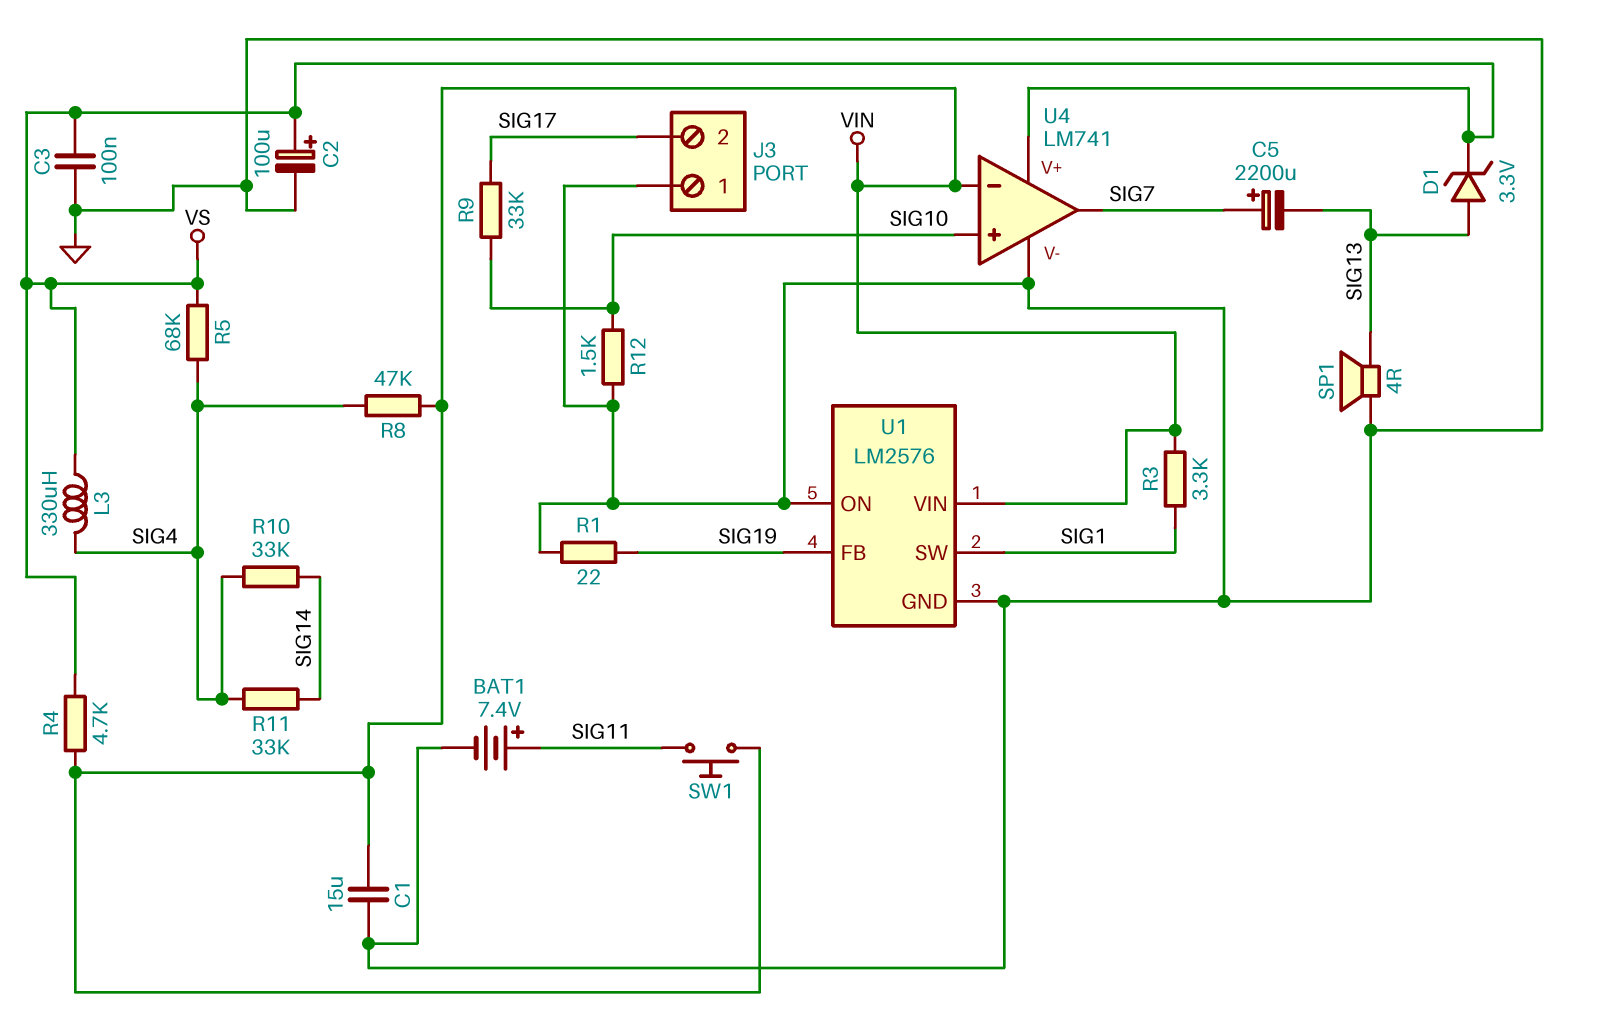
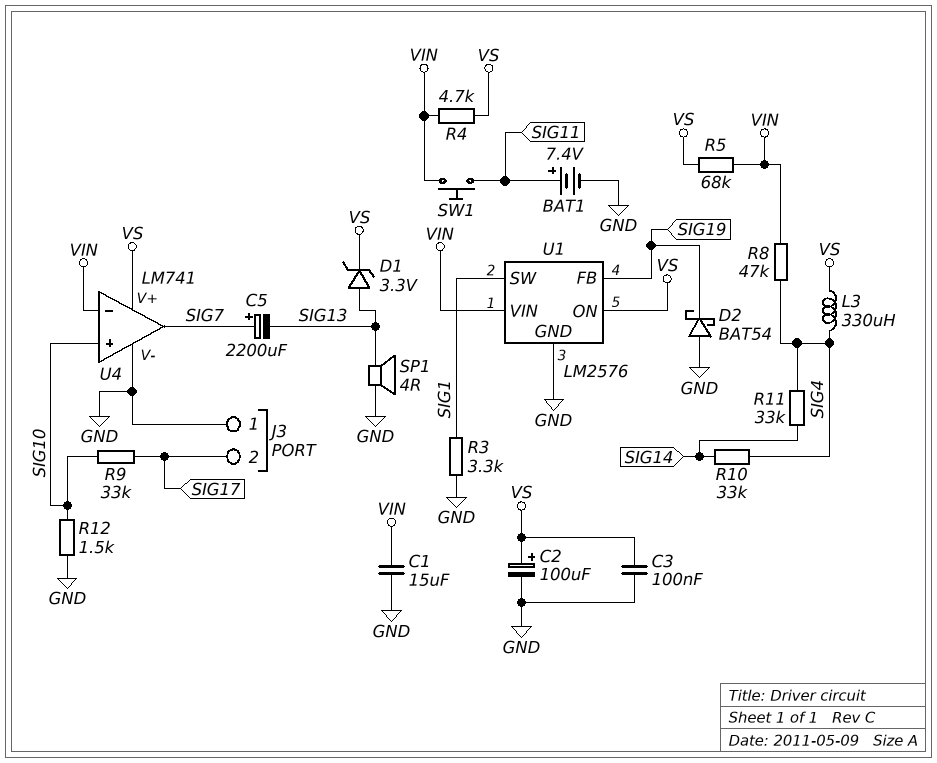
D2: none -> schottky BAT54 (A GND, K SIG19)
R1: 22 (GND, SIG19) -> none
R3: 3.3k (SIG1, VIN) -> 3.3k (GND, SIG1)
R5: 68k (SIG4, VS) -> 68k (VIN, VS)
U1 pin ON: GND -> VS

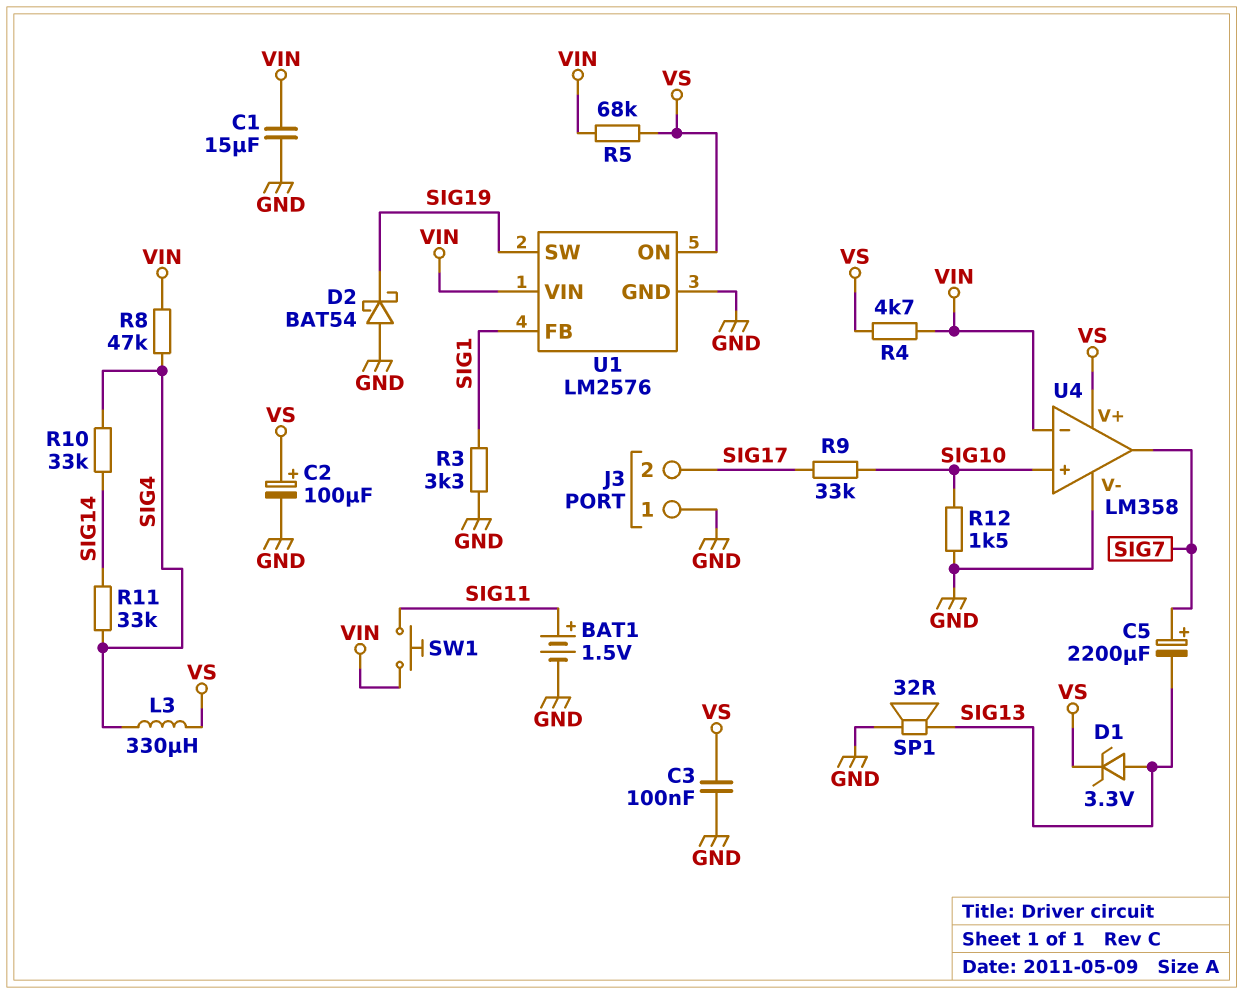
BAT1: 7.4V (plus SIG11, minus GND) -> 1.5V (plus SIG11, minus GND)
SP1: speaker 4R (GND, SIG13) -> speaker 32R (GND, SIG13)
U1 pin FB: SIG19 -> SIG1
U1 pin SW: SIG1 -> SIG19
U4: LM741 -> LM358

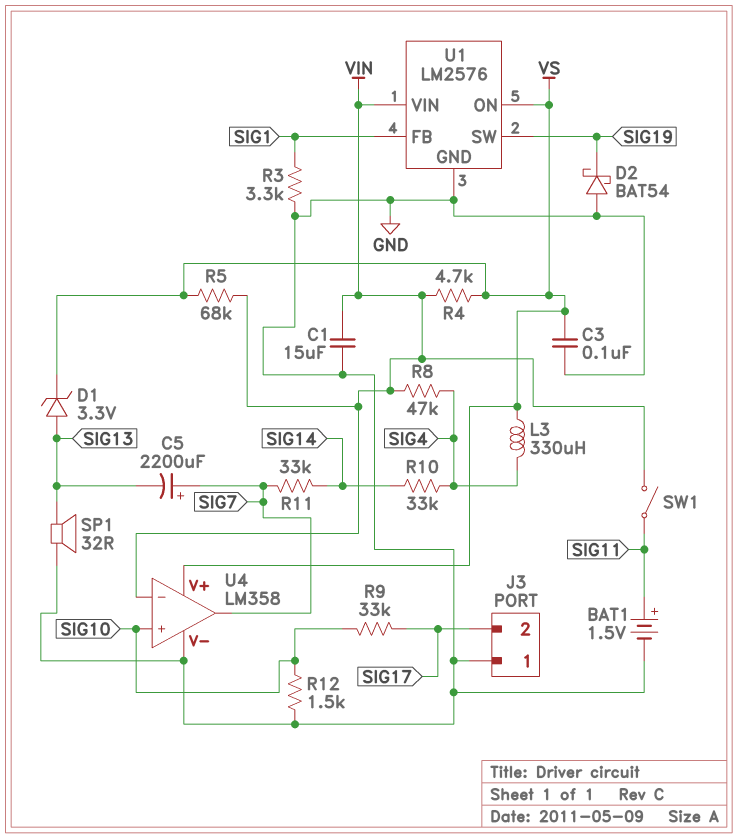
C2: 100uF (plus VS, minus GND) -> none
R11: 33k (SIG4, SIG14) -> 33k (SIG7, SIG14)
SW1: button (SIG11, VIN) -> switch (SIG11, VIN)

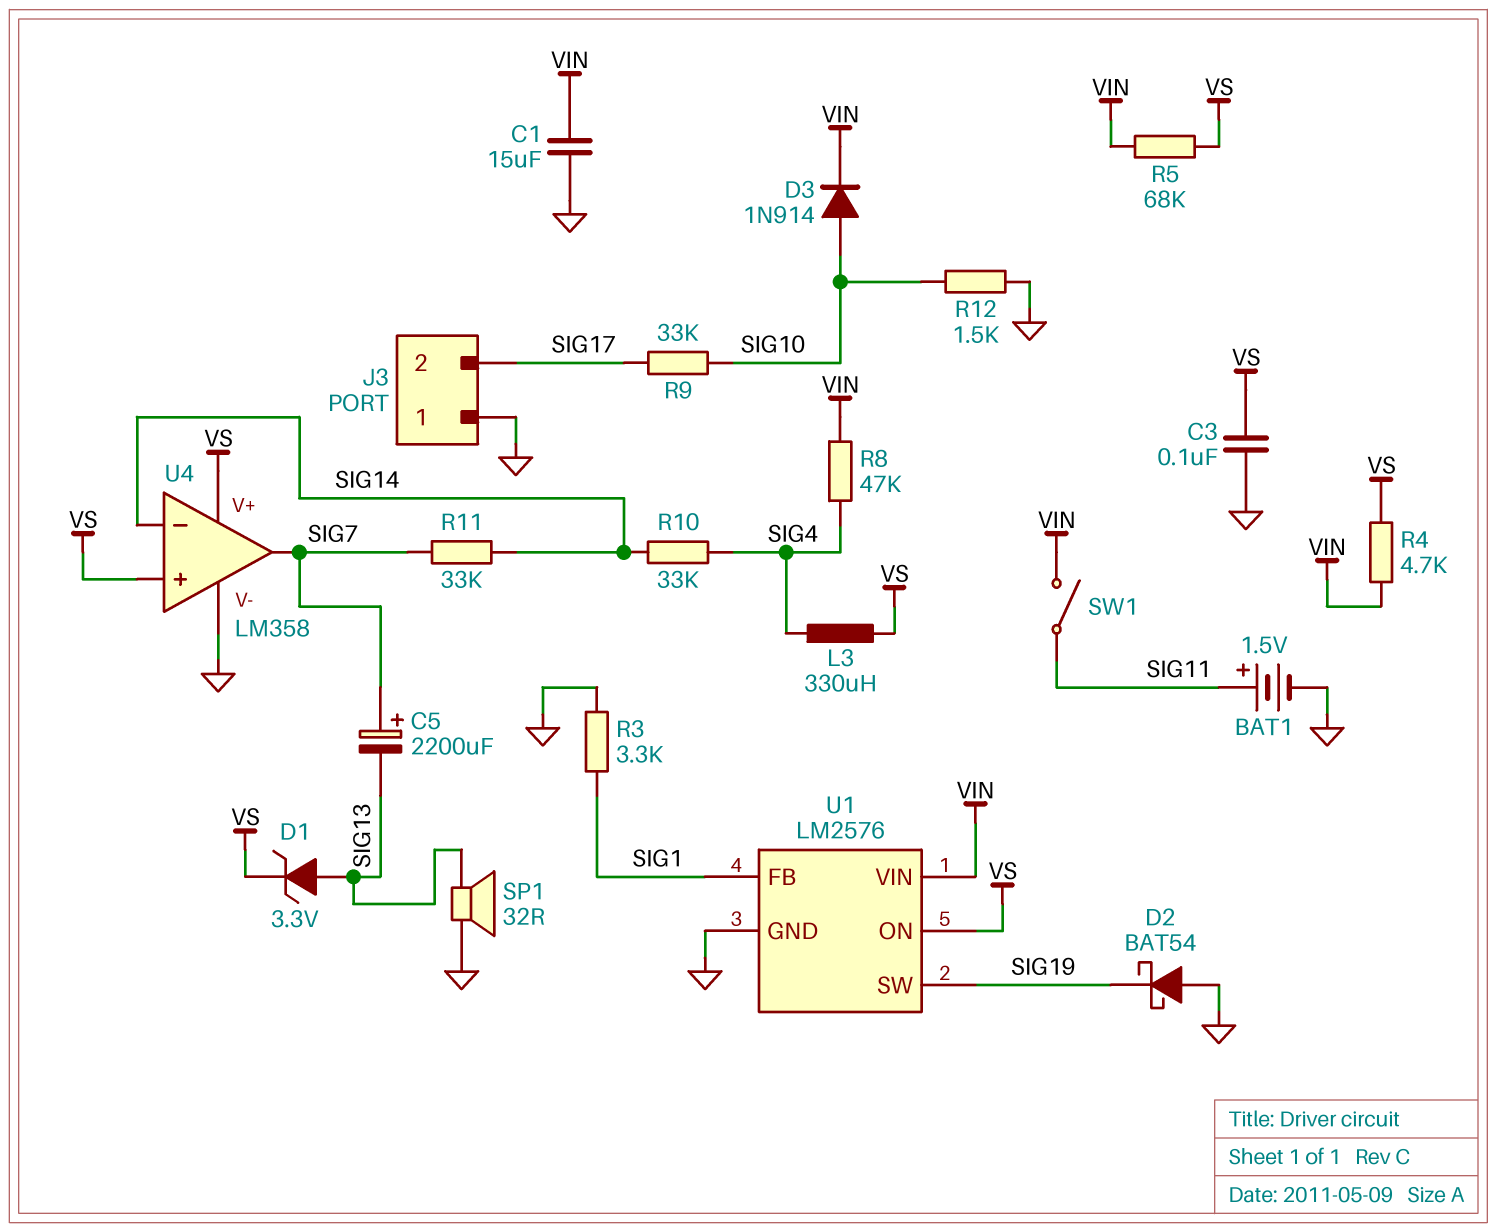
D3: none -> diode 1N914 (A SIG10, K VIN)
U4 pin in+: SIG10 -> VS
U4 pin in-: VIN -> SIG14

